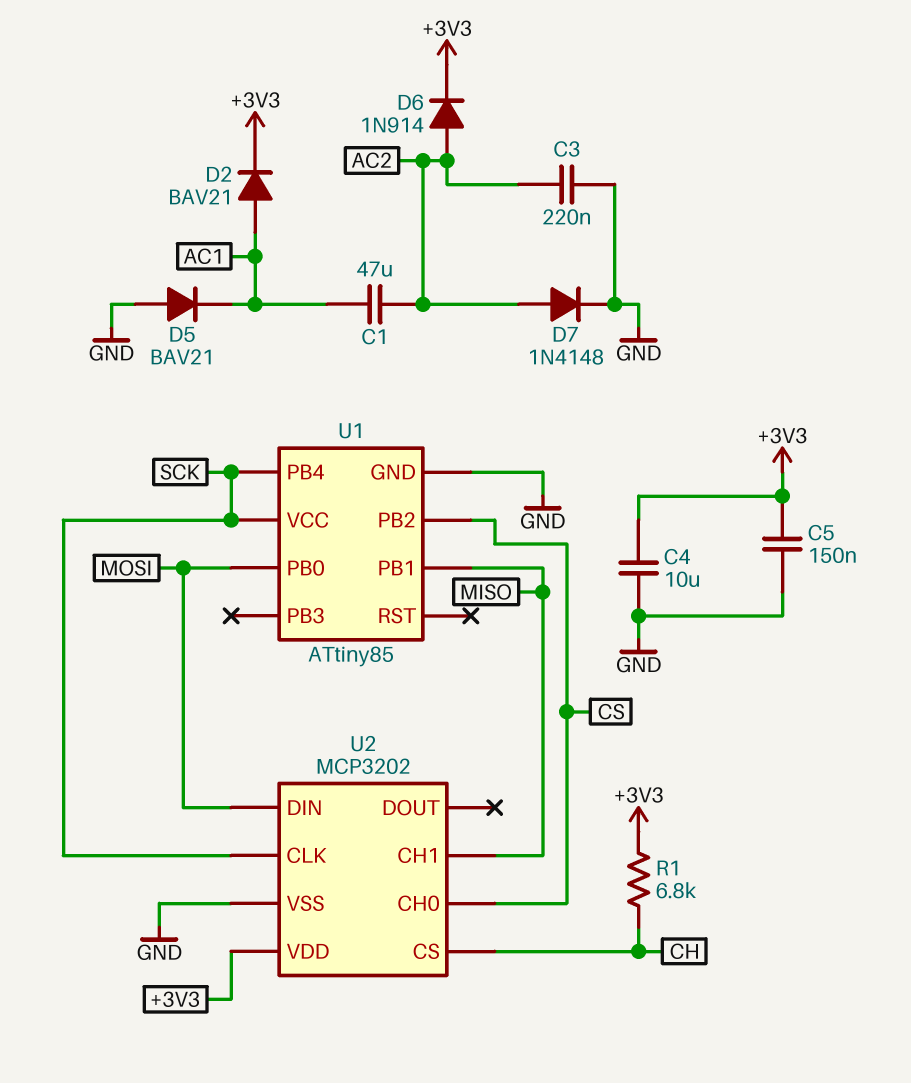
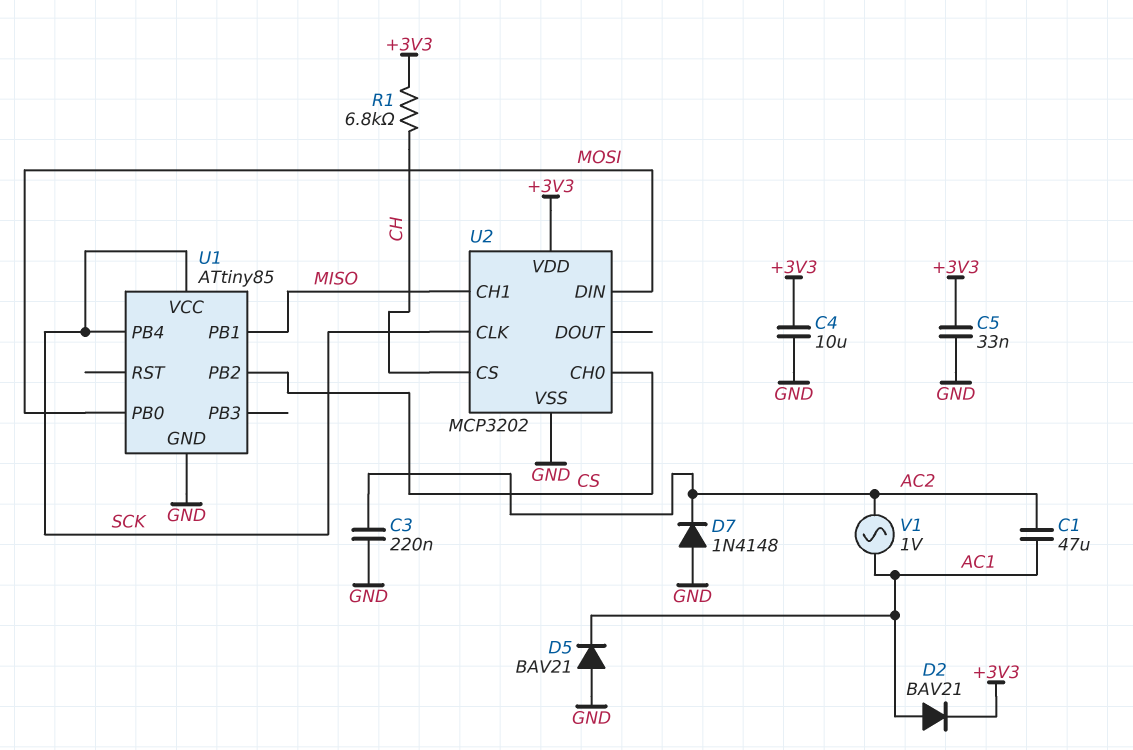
C5: 150nF (+3V3, GND) -> 33nF (+3V3, GND)
D6: diode 1N914 (A AC2, K +3V3) -> none
D7: diode 1N4148 (A AC2, K GND) -> diode 1N4148 (A GND, K AC2)
V1: none -> AC 1V (AC1, AC2)

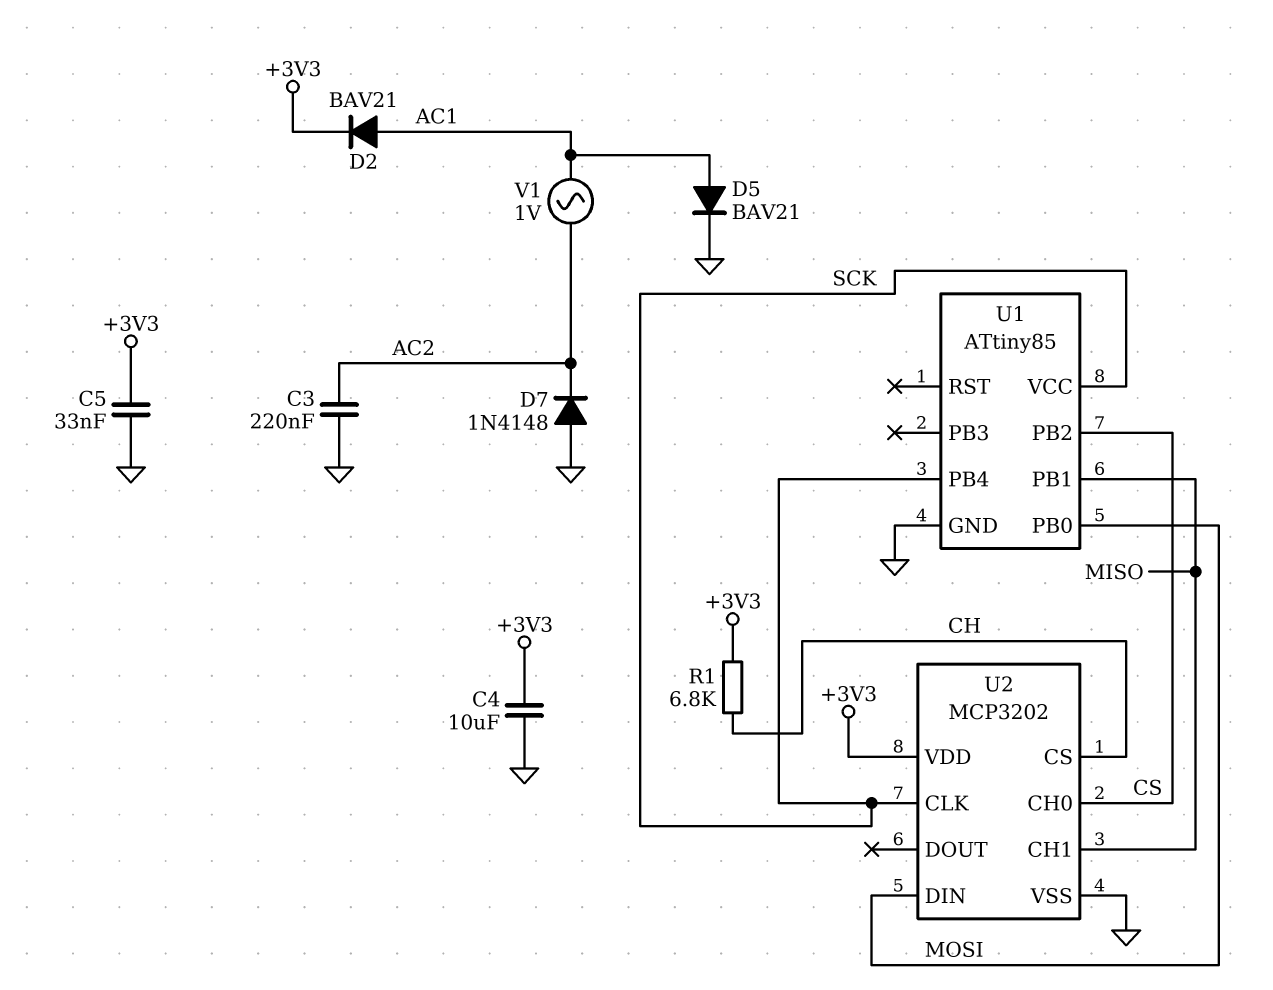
C1: 47uF (AC1, AC2) -> none
D5: diode BAV21 (A GND, K AC1) -> diode BAV21 (A AC1, K GND)

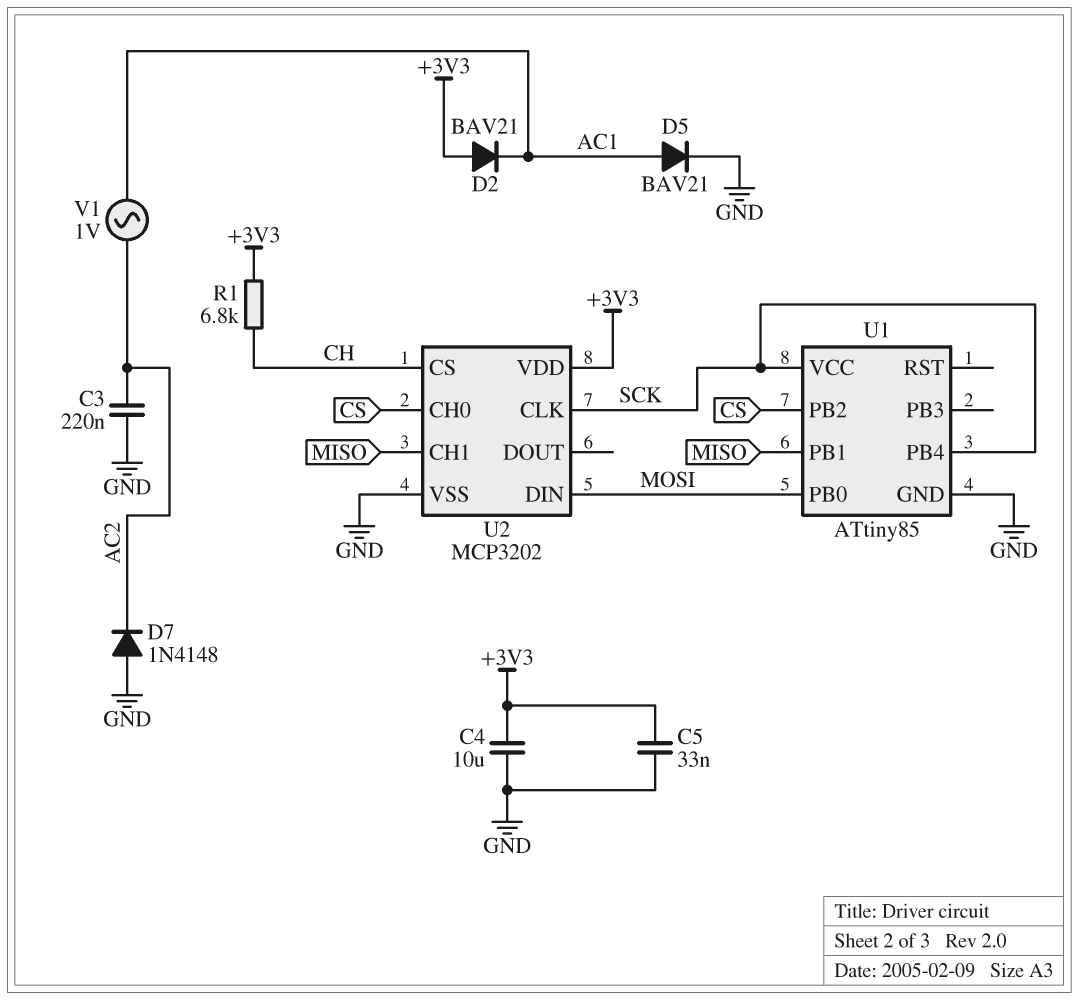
D2: diode BAV21 (A AC1, K +3V3) -> diode BAV21 (A +3V3, K AC1)

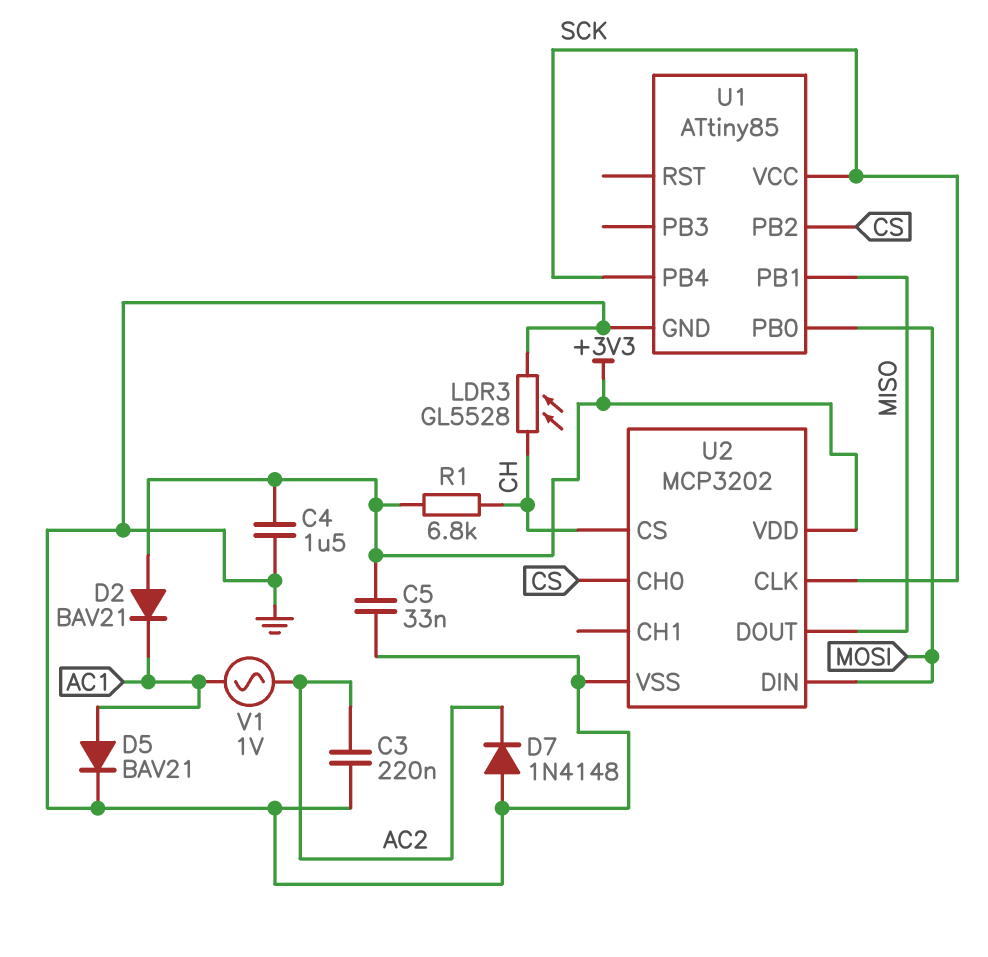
C4: 10uF (+3V3, GND) -> 1.5uF (+3V3, GND)
LDR3: none -> GL5528 (CH, GND)
U2 pin CH1: MISO -> none
U2 pin DOUT: none -> MISO

